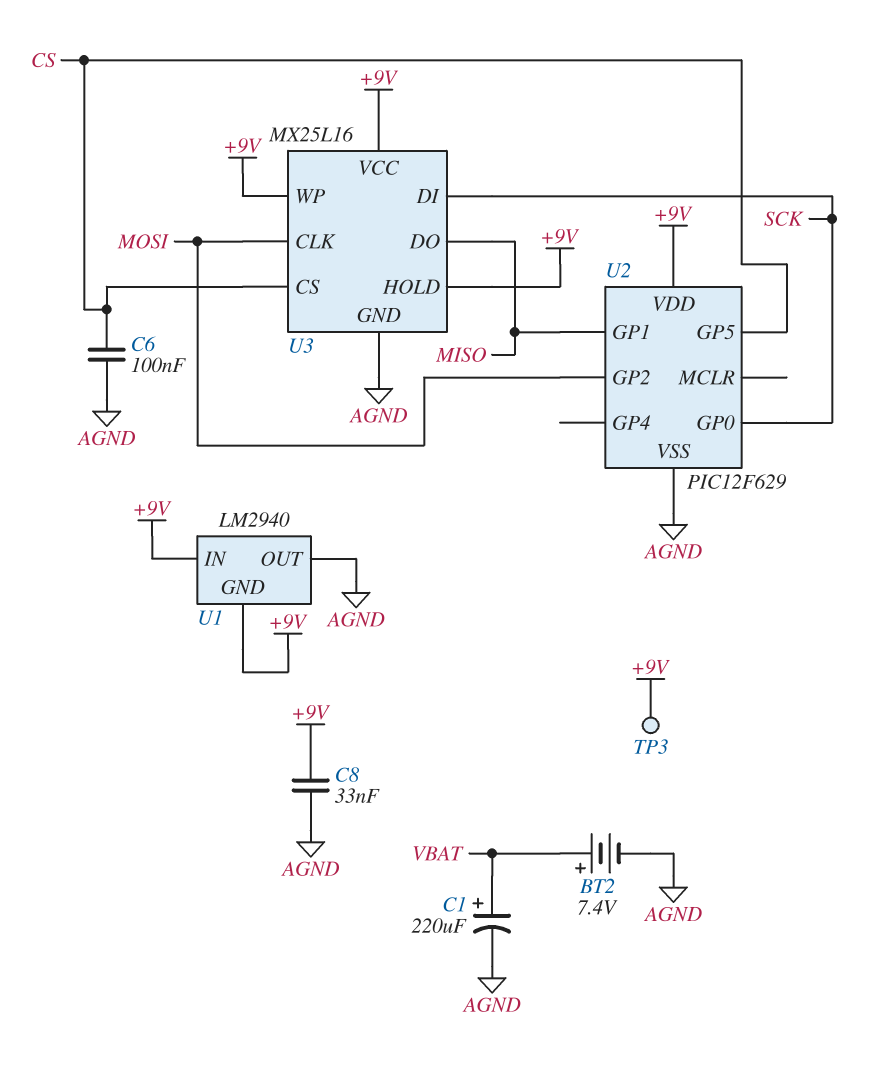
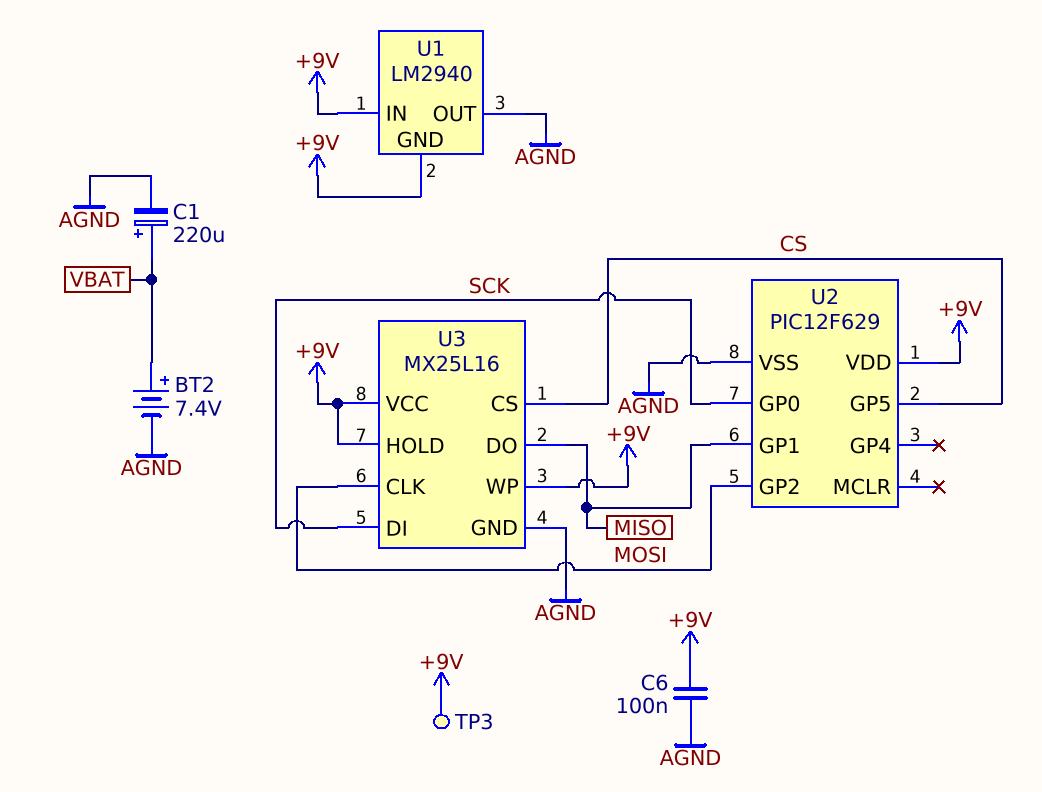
C6: 100nF (AGND, CS) -> 100nF (+9V, AGND)
C8: 33nF (+9V, AGND) -> none

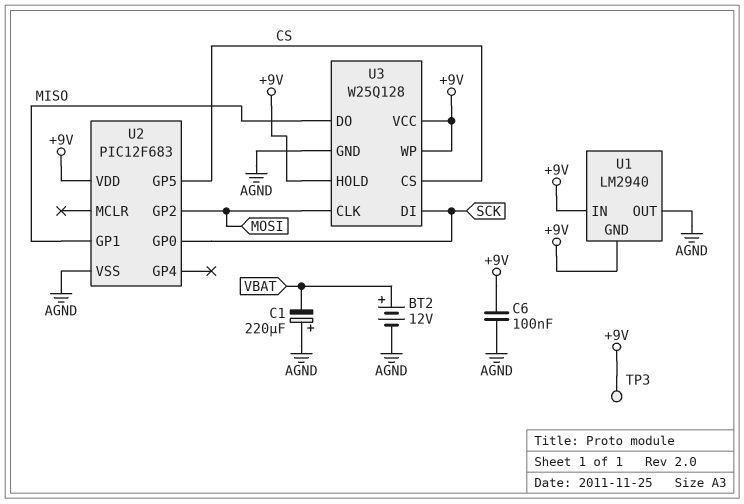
BT2: 7.4V (plus VBAT, minus AGND) -> 12V (plus VBAT, minus AGND)
C1: 220uF (plus VBAT, minus AGND) -> 220uF (plus AGND, minus VBAT)
U2: PIC12F629 -> PIC12F683
U3: MX25L16 -> W25Q128

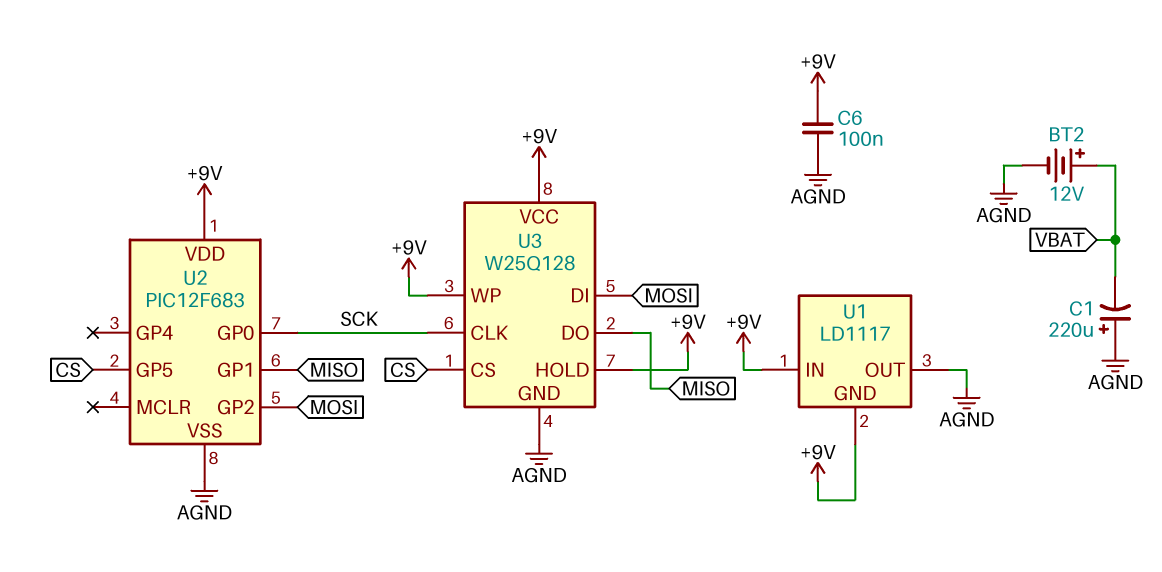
TP3: test point (+9V) -> none
U1: LM2940 -> LD1117
U3 pin CLK: MOSI -> SCK
U3 pin DI: SCK -> MOSI

